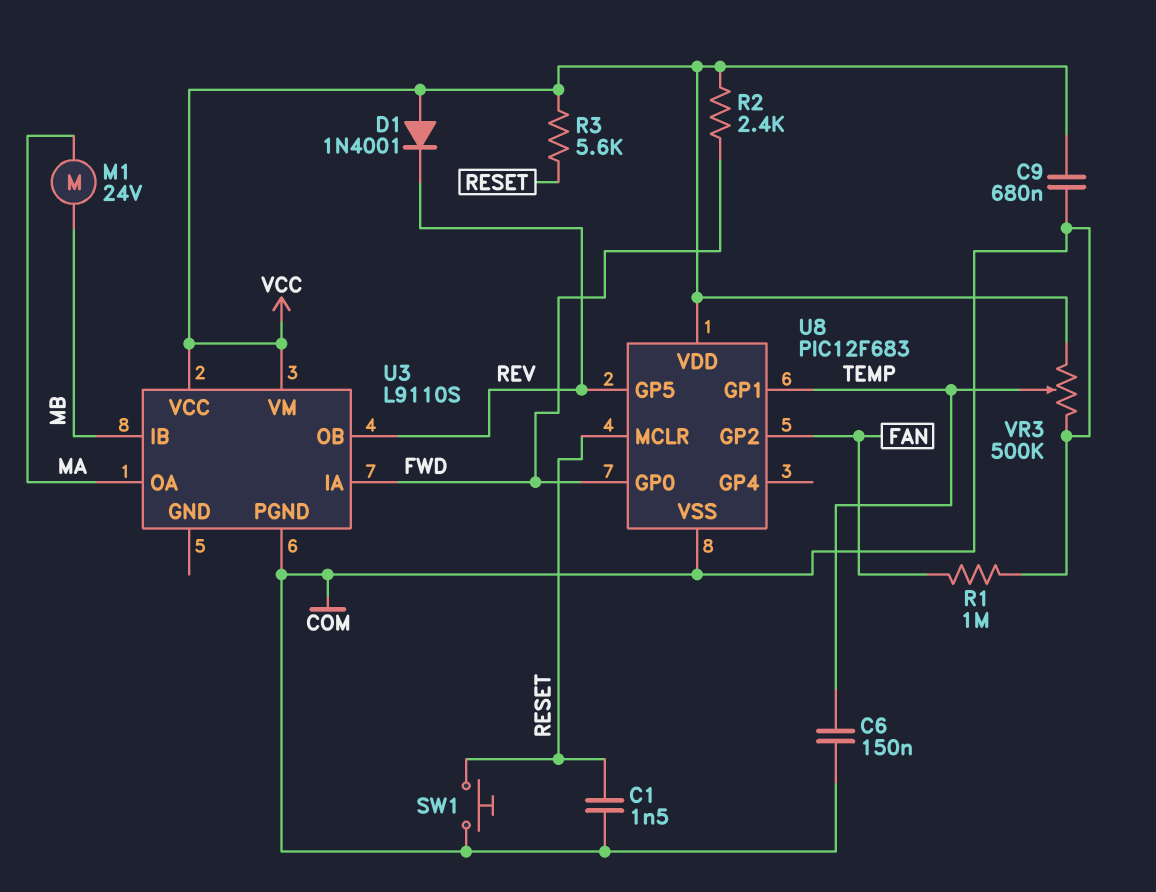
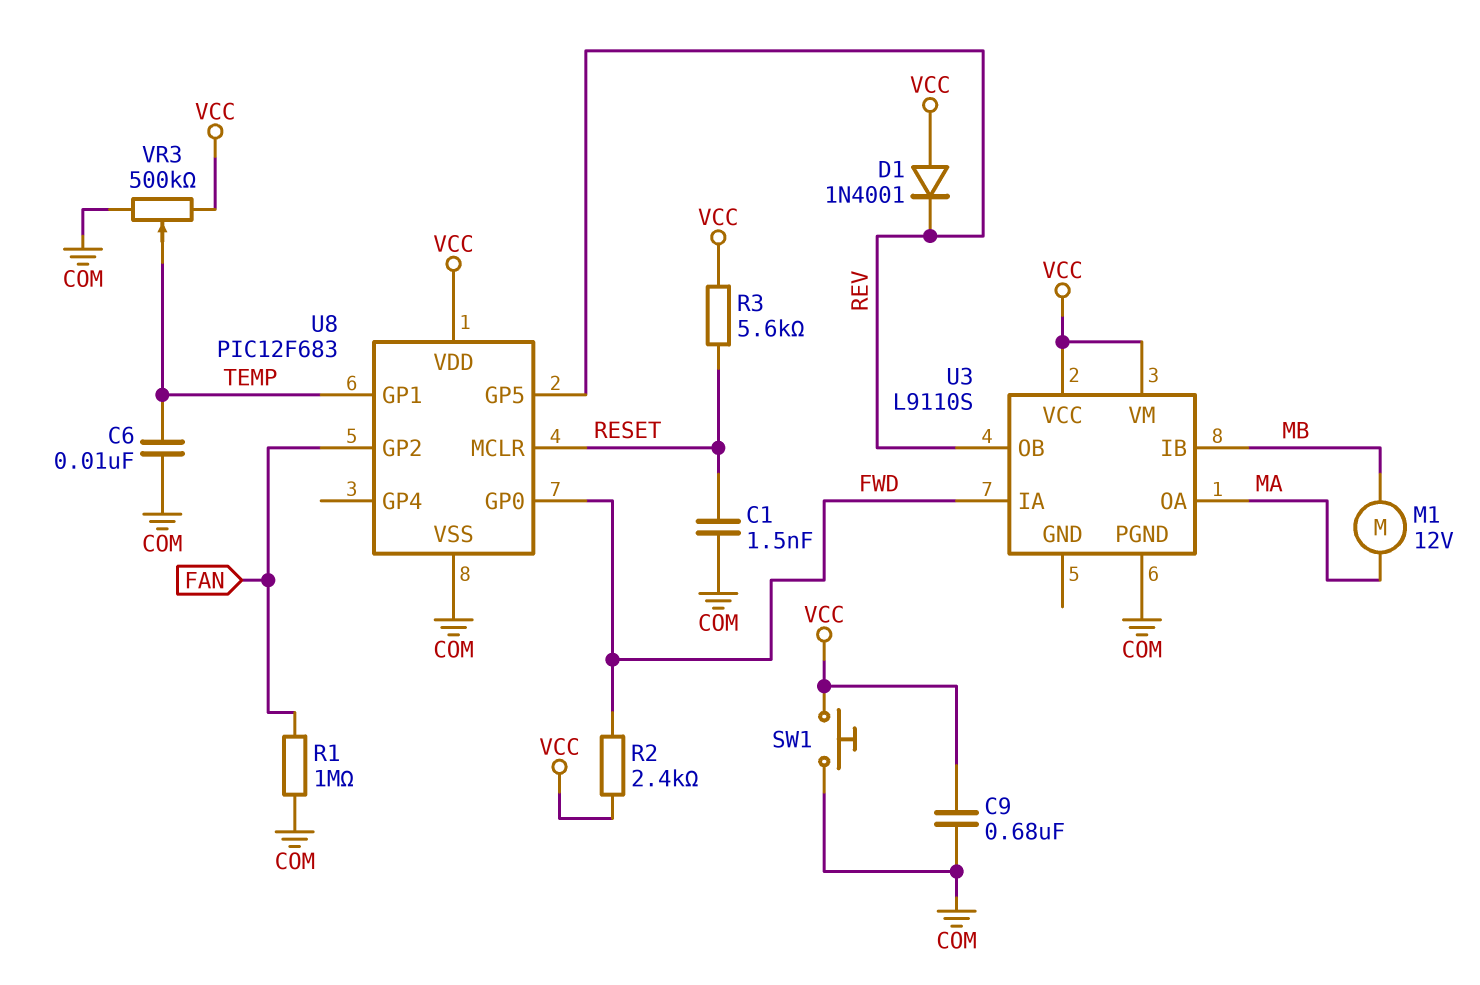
C6: 150nF (COM, TEMP) -> 10nF (COM, TEMP)
M1: motor 24V (MA, MB) -> motor 12V (MA, MB)
SW1: button (COM, RESET) -> button (COM, VCC)

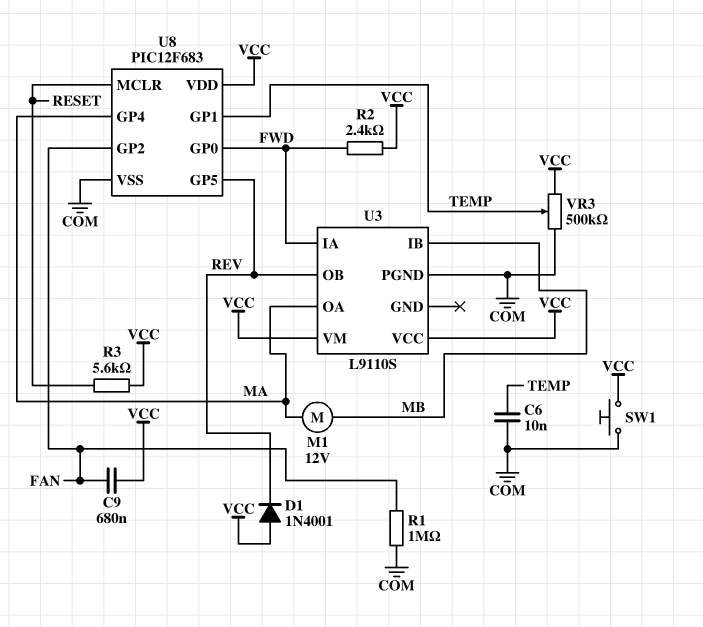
C1: 1.5nF (COM, RESET) -> none
C9: 680nF (COM, VCC) -> 680nF (FAN, VCC)
U8 pin GP4: none -> MA

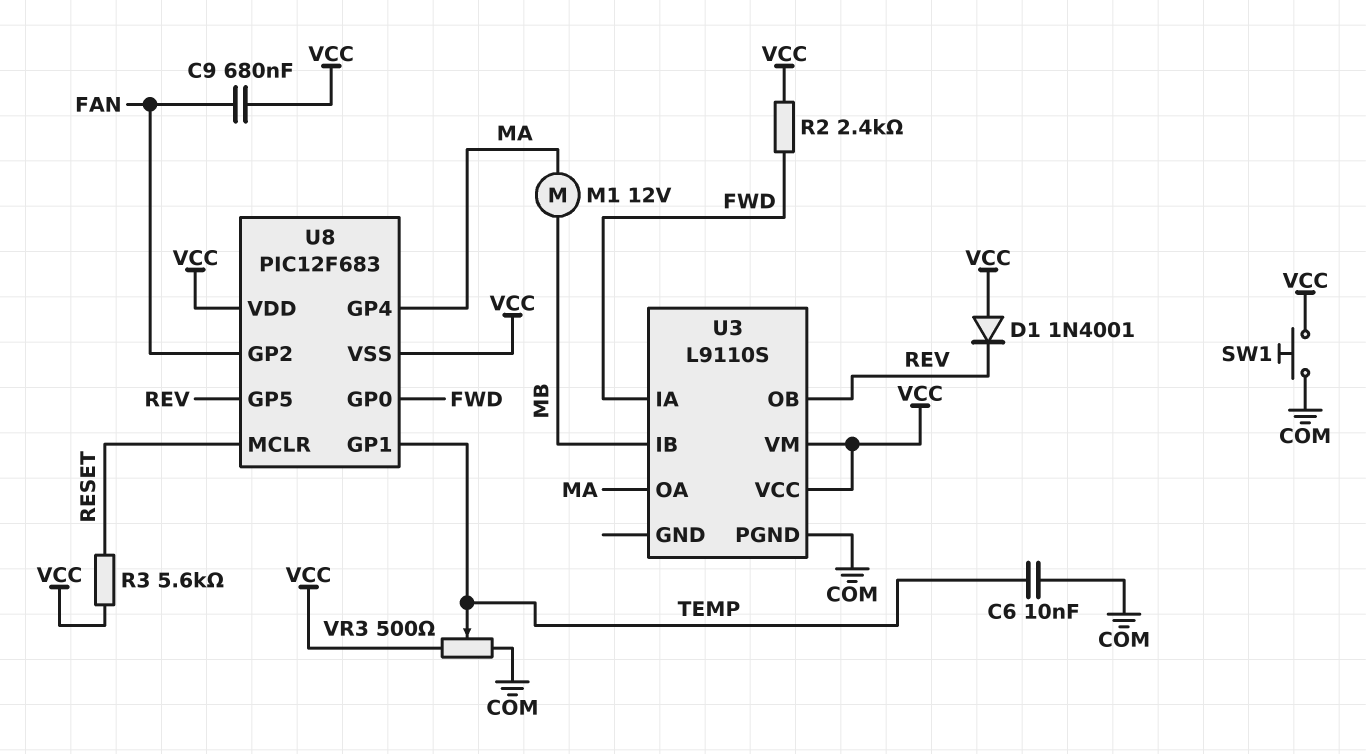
R1: 1M (COM, FAN) -> none
U8 pin VSS: COM -> VCC
VR3: 500k (COM, VCC, wiper TEMP) -> 500 (COM, VCC, wiper TEMP)

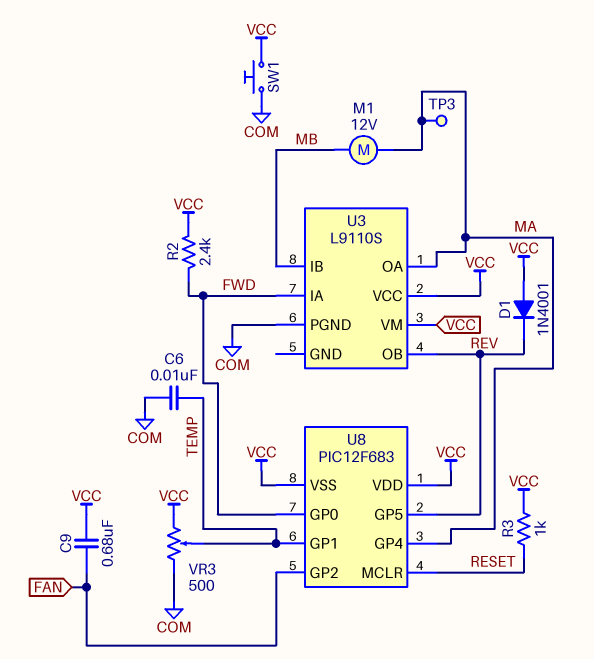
R3: 5.6k (RESET, VCC) -> 1k (RESET, VCC)
TP3: none -> test point (MA)

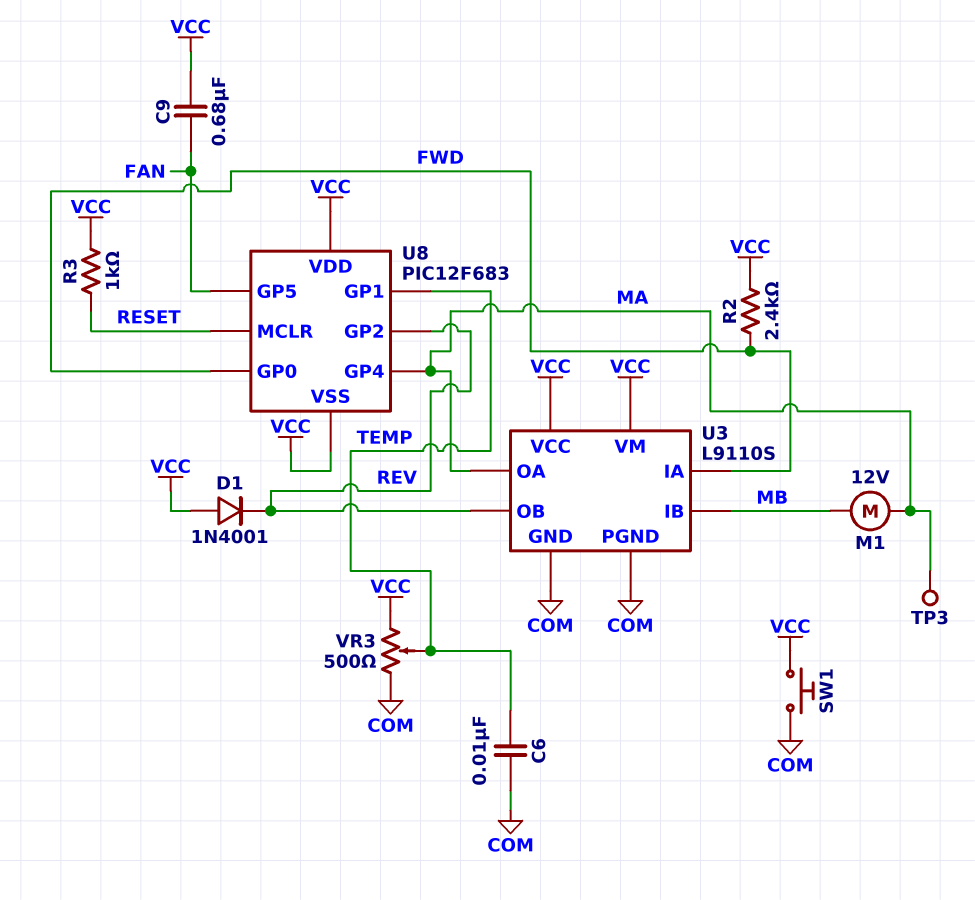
U3 pin GND: none -> COM
U8 pin GP2: FAN -> REV
U8 pin GP5: REV -> FAN

